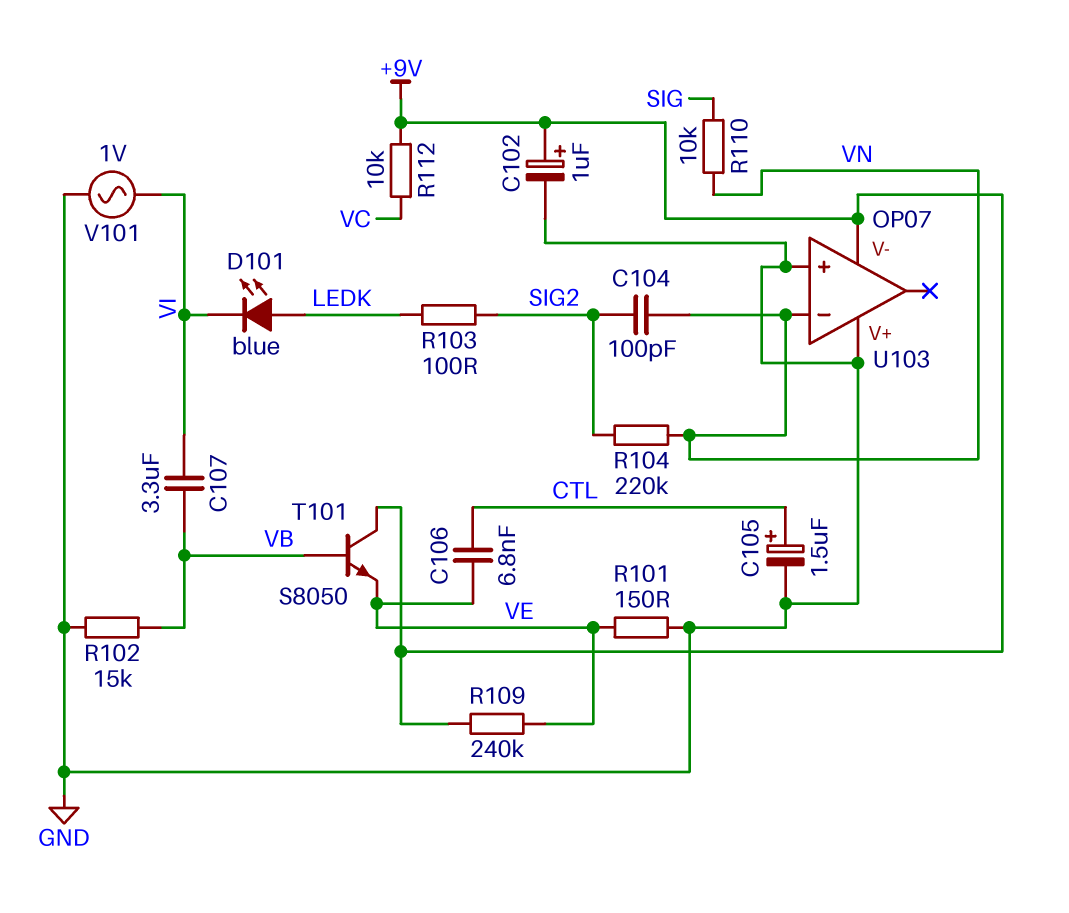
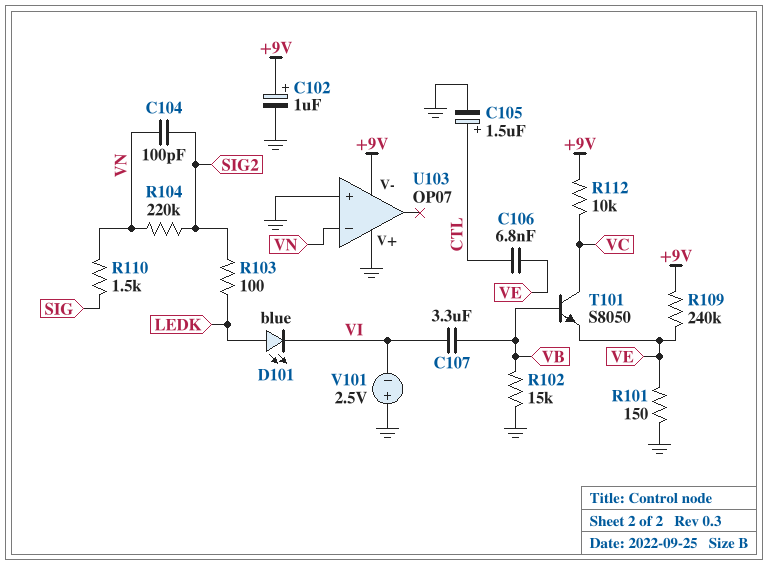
R110: 10k (SIG, VN) -> 1.5k (SIG, VN)
T101: NPN S8050 (B VB, C +9V, E VE) -> NPN S8050 (B VB, C VC, E VE)
V101: AC 1V (GND, VI) -> 2.5V (plus GND, minus VI)

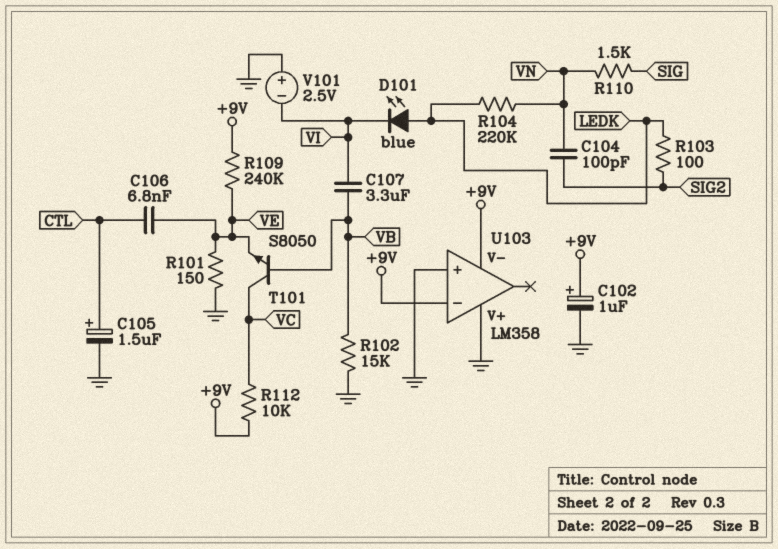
R104: 220k (SIG2, VN) -> 220k (LEDK, VN)
U103: OP07 -> LM358
U103 pin in-: VN -> +9V

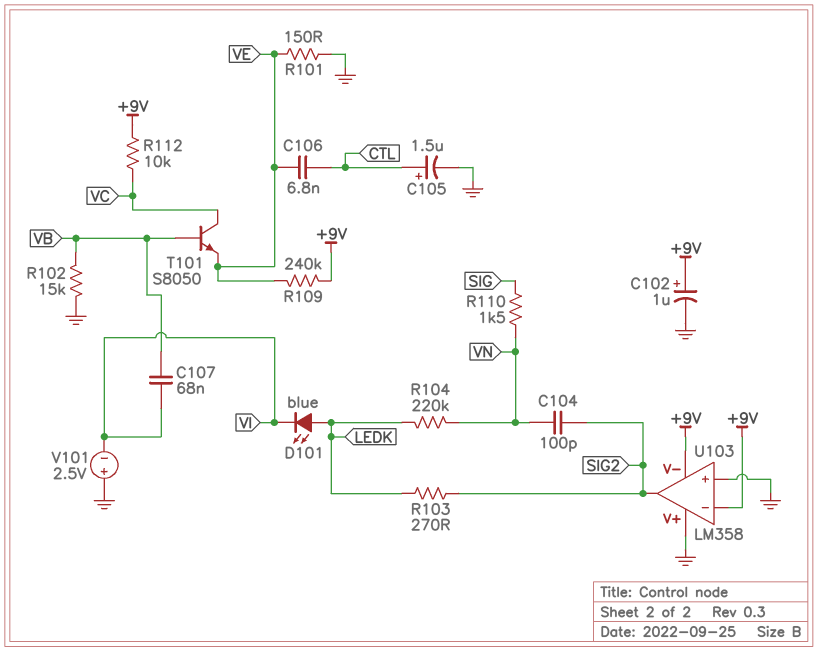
C107: 3.3uF (VB, VI) -> 68nF (VB, VI)
R103: 100 (LEDK, SIG2) -> 270 (LEDK, SIG2)
U103 pin out: none -> SIG2

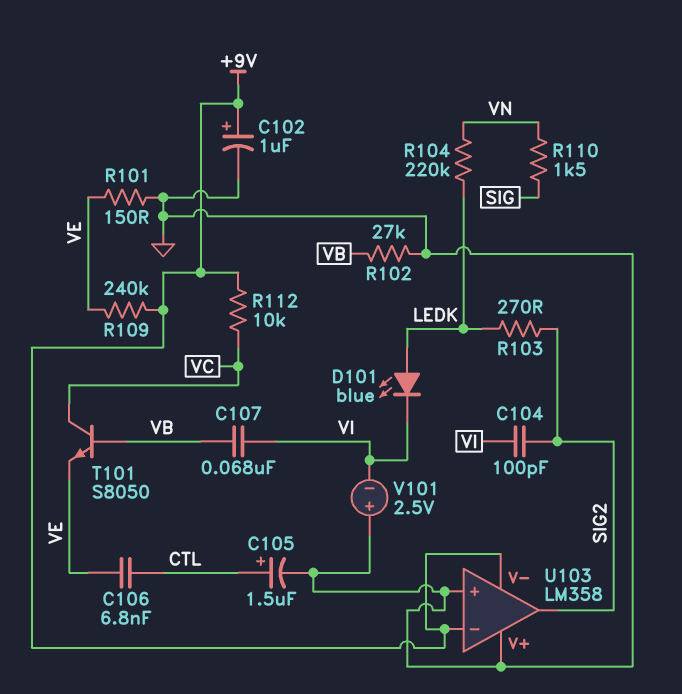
C104: 100pF (SIG2, VN) -> 100pF (SIG2, VI)
R102: 15k (GND, VB) -> 27k (GND, VB)

